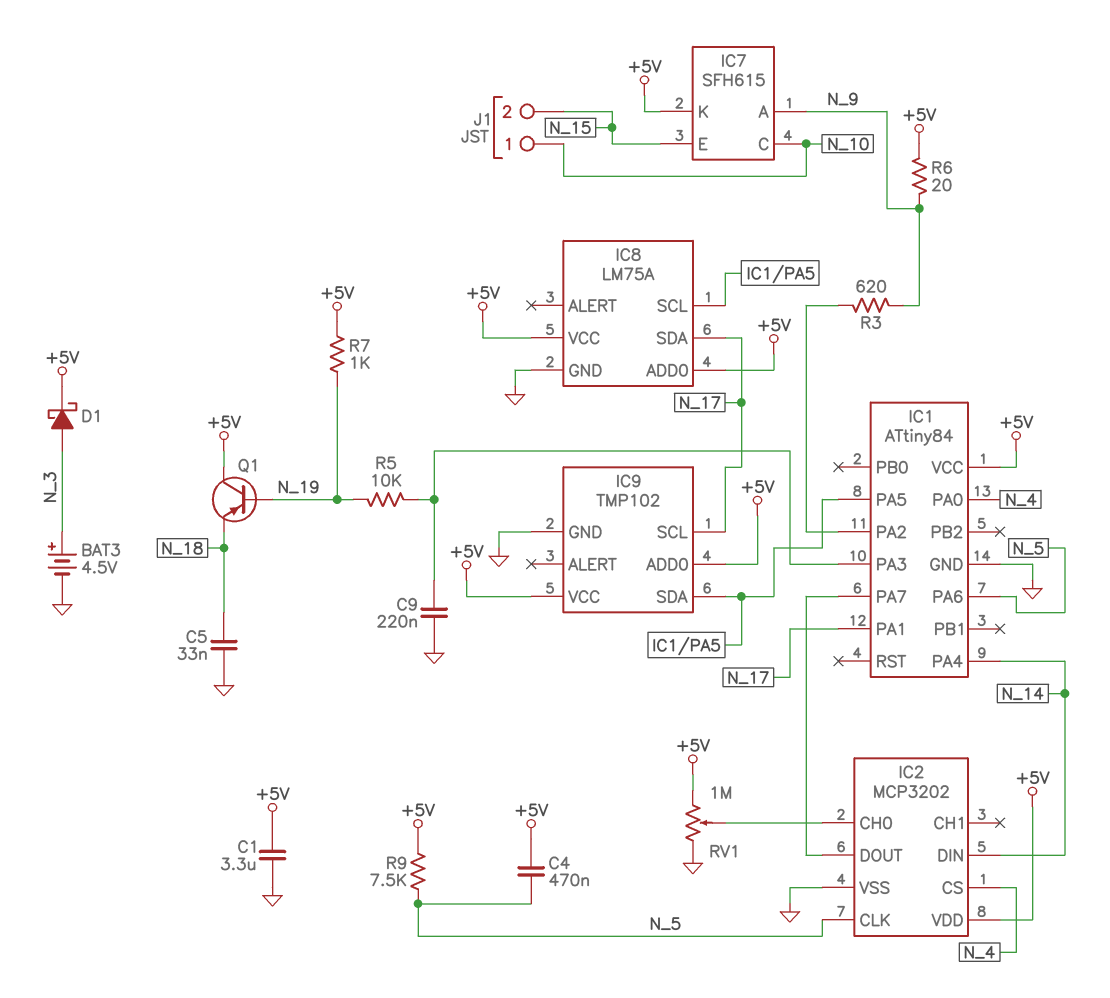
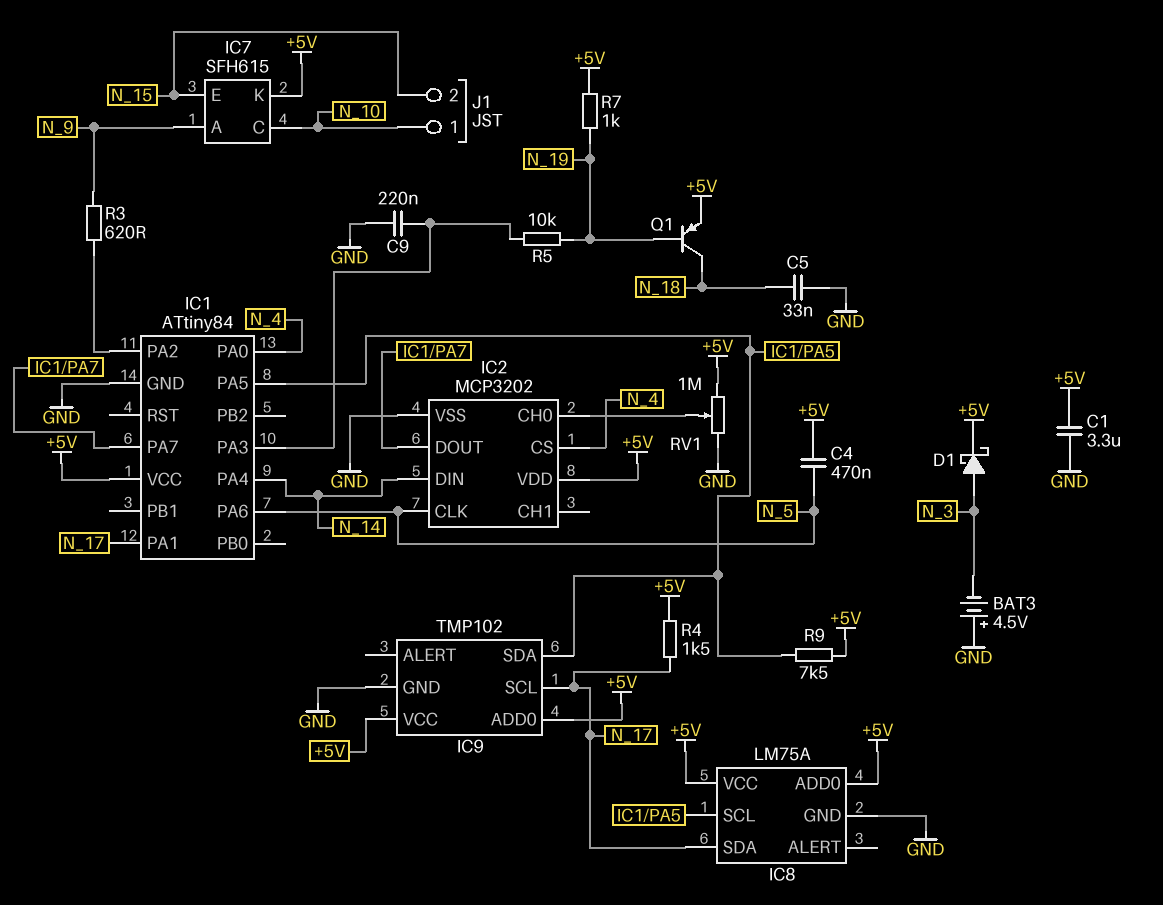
BAT3: 4.5V (plus N_3, minus GND) -> 4.5V (plus GND, minus N_3)
Q1: PNP (B N_19, C +5V, E N_18) -> PNP (B N_19, C N_18, E +5V)
R4: none -> 1.5k (+5V, N_17)
R6: 20 (+5V, N_9) -> none
R9: 7.5k (+5V, N_5) -> 7.5k (+5V, IC1/PA5)

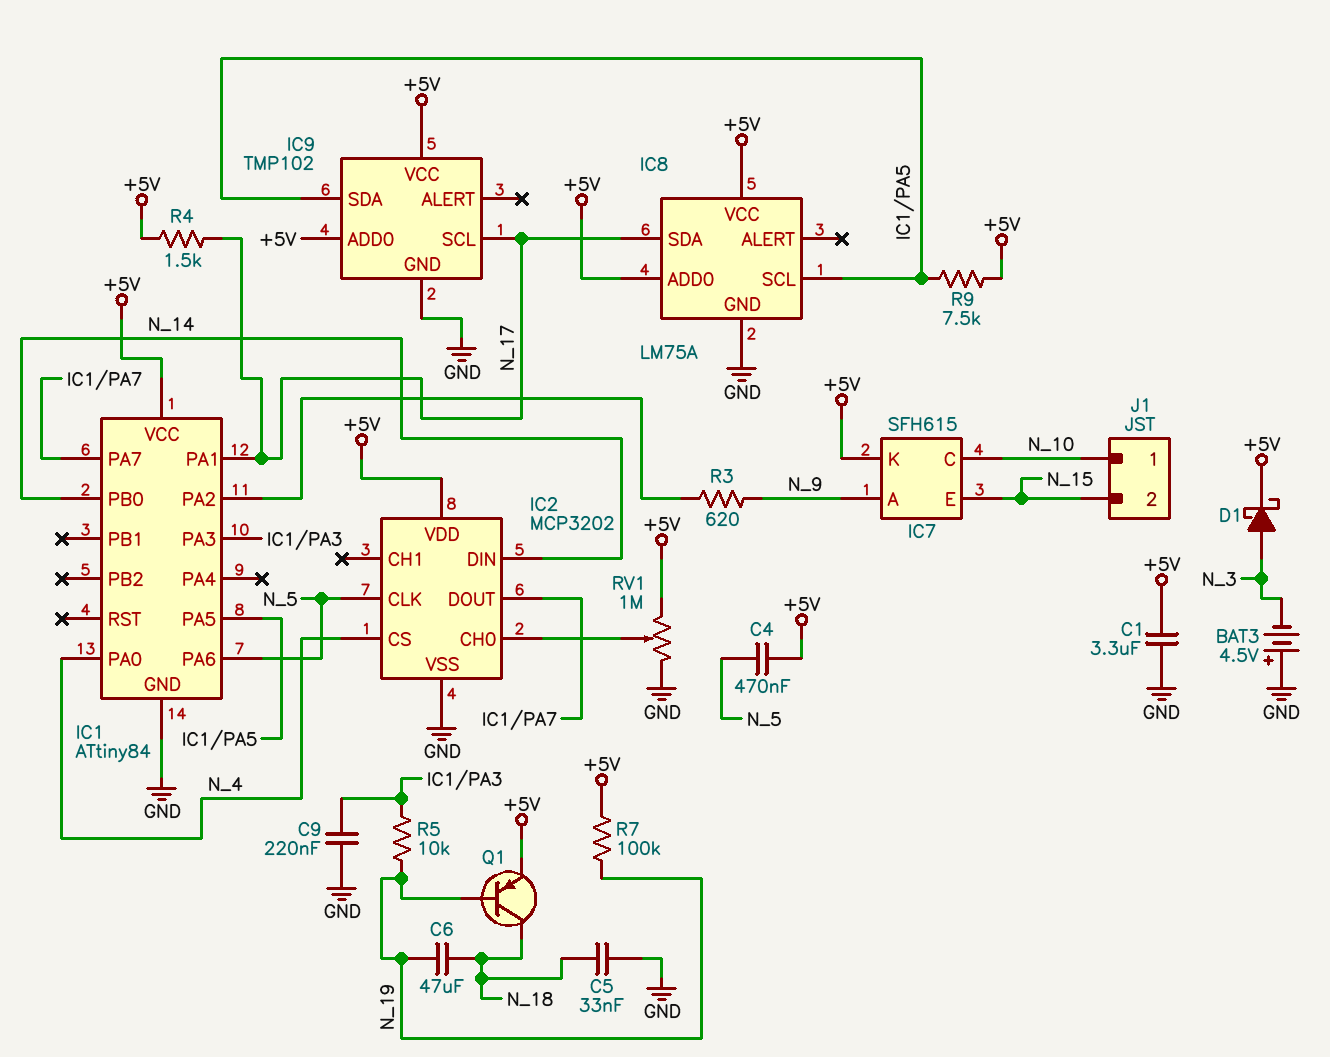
C6: none -> 47uF (N_18, N_19)
IC1 pin PA4: N_14 -> none
IC1 pin PB0: none -> N_14
R7: 1k (+5V, N_19) -> 100k (+5V, N_19)

